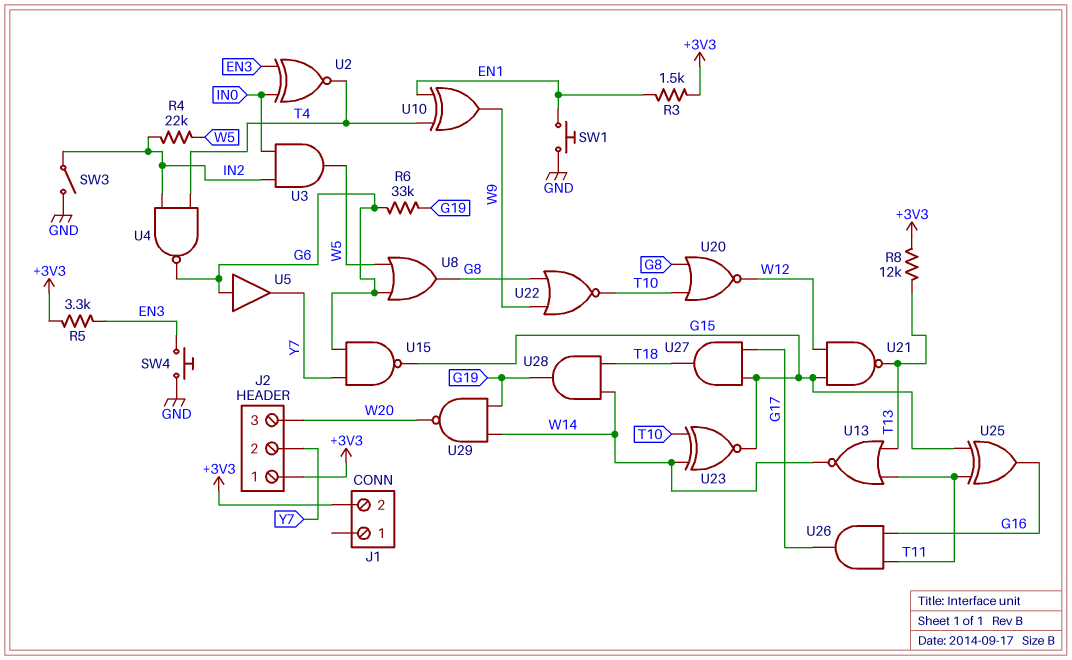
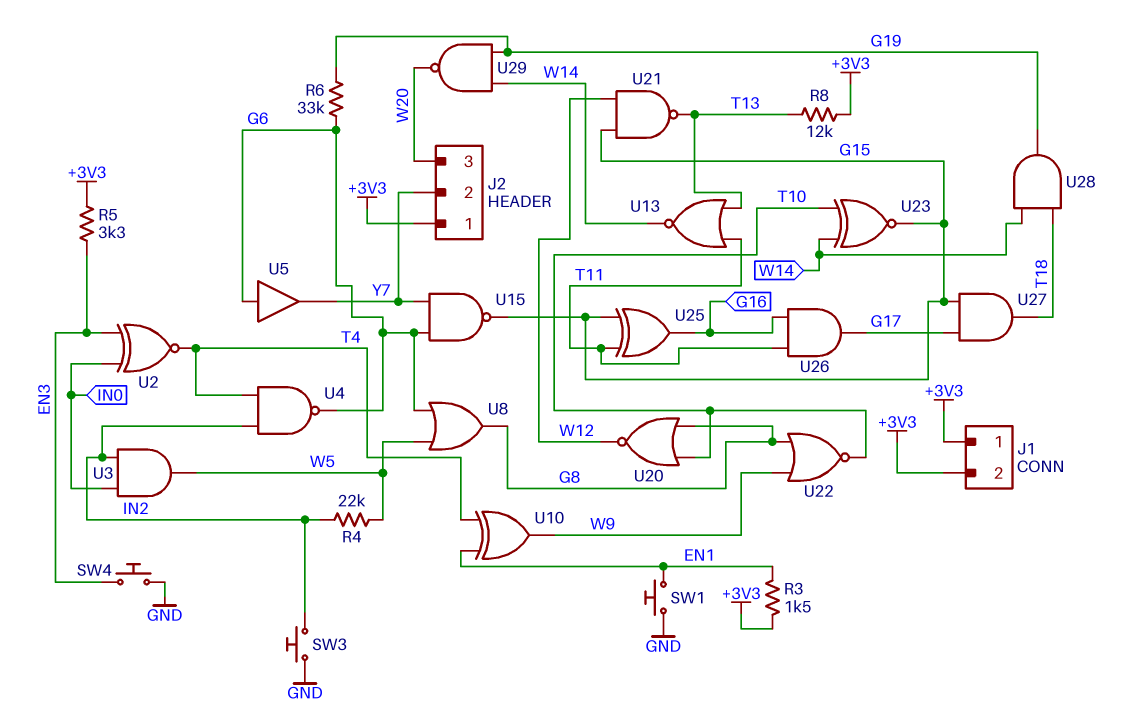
J1 pin 1: none -> +3V3
SW3: switch (GND, IN2) -> button (GND, IN2)

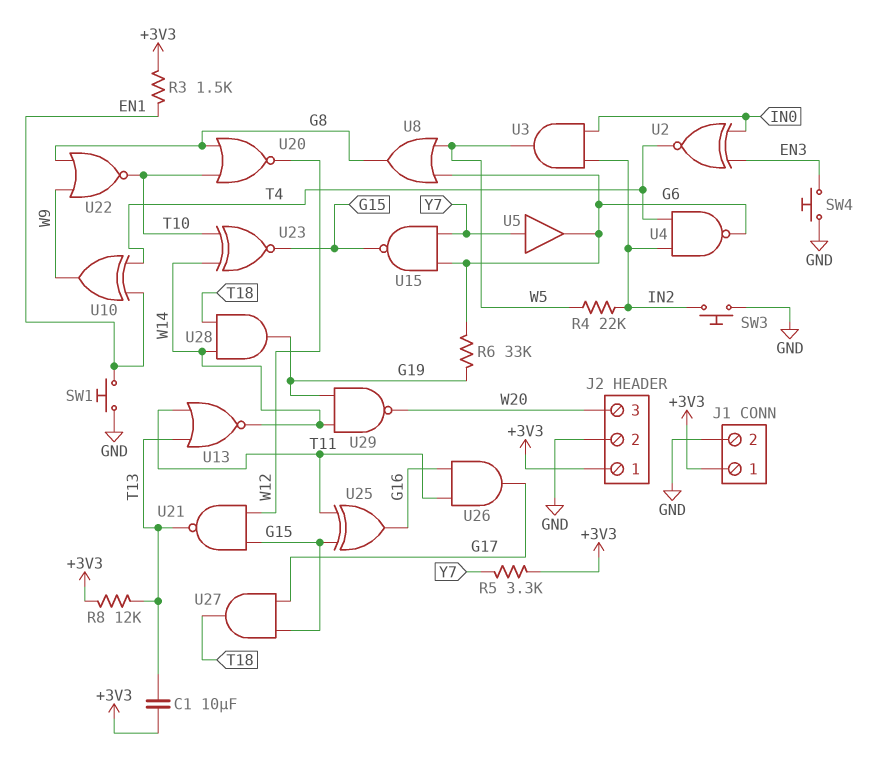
C1: none -> 10uF (+3V3, T13)
J1 pin 2: +3V3 -> GND
J2 pin 2: Y7 -> GND
R5: 3.3k (+3V3, EN3) -> 3.3k (+3V3, Y7)
U5: buffer (in G6, out Y7) -> buffer (in Y7, out G6)

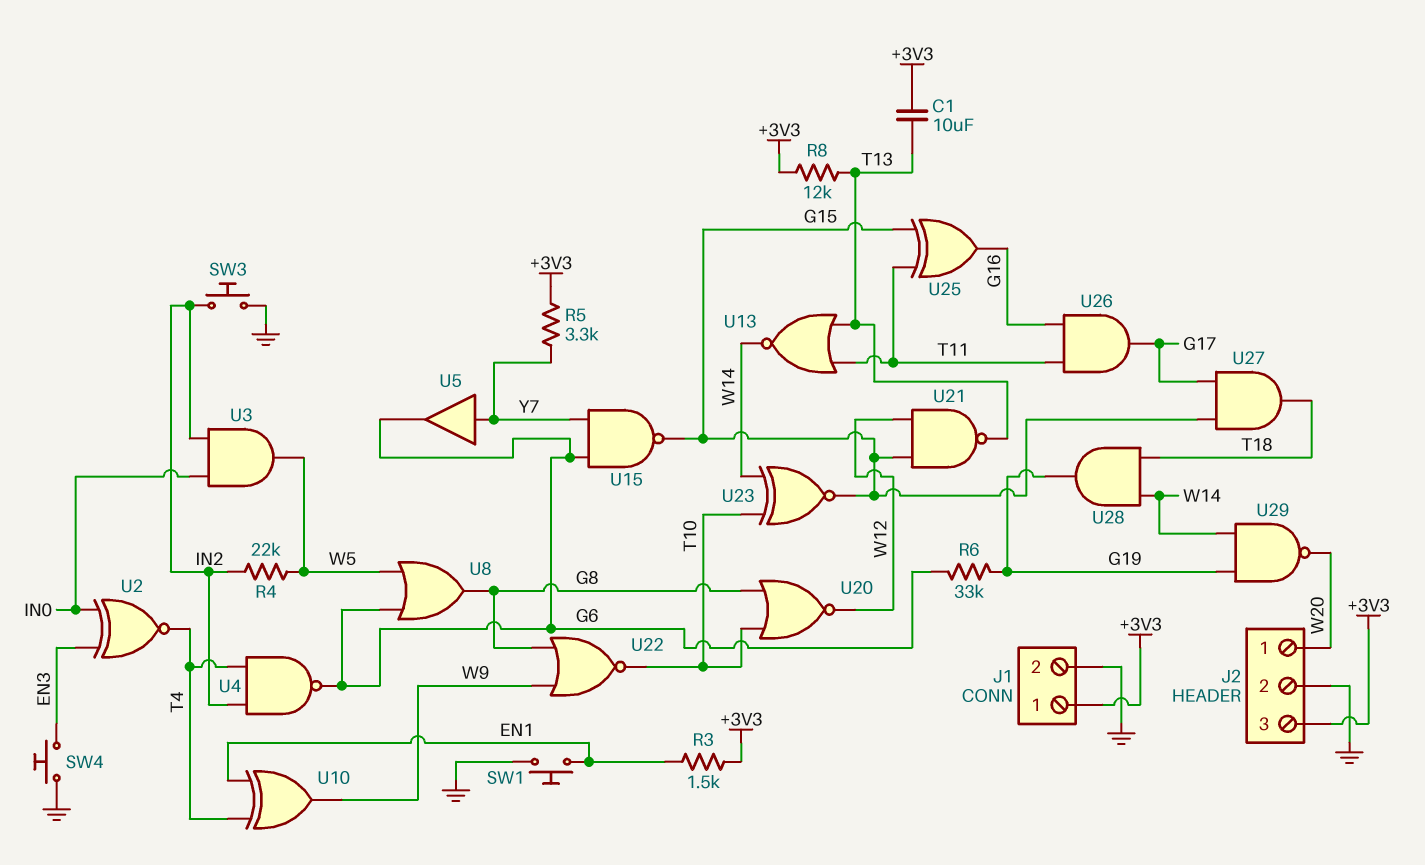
J2 pin 1: +3V3 -> W20
J2 pin 3: W20 -> +3V3

